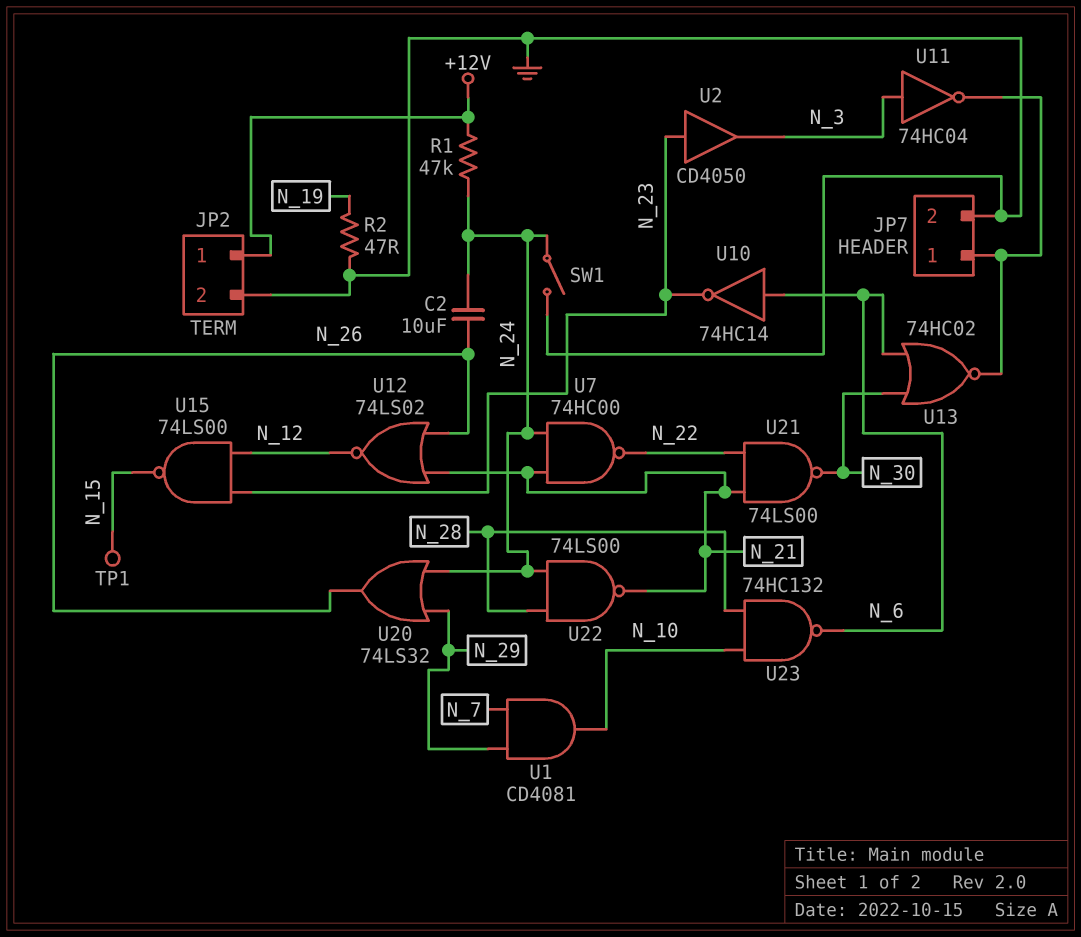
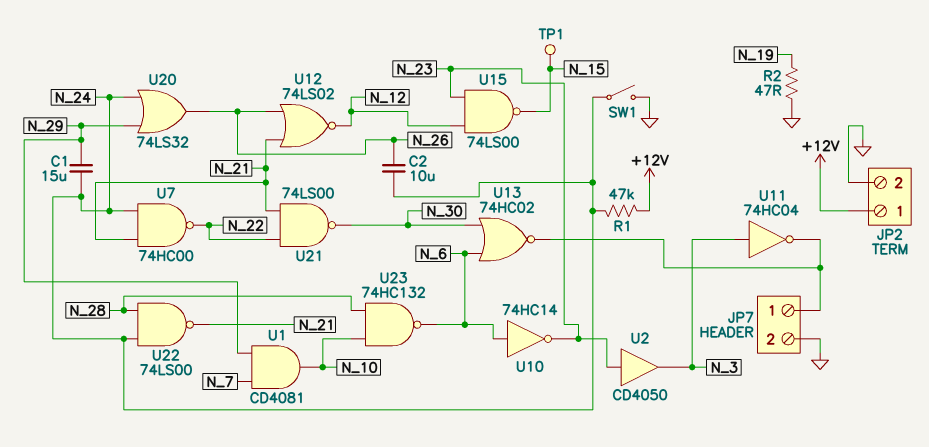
C1: none -> 15uF (N_24, N_29)

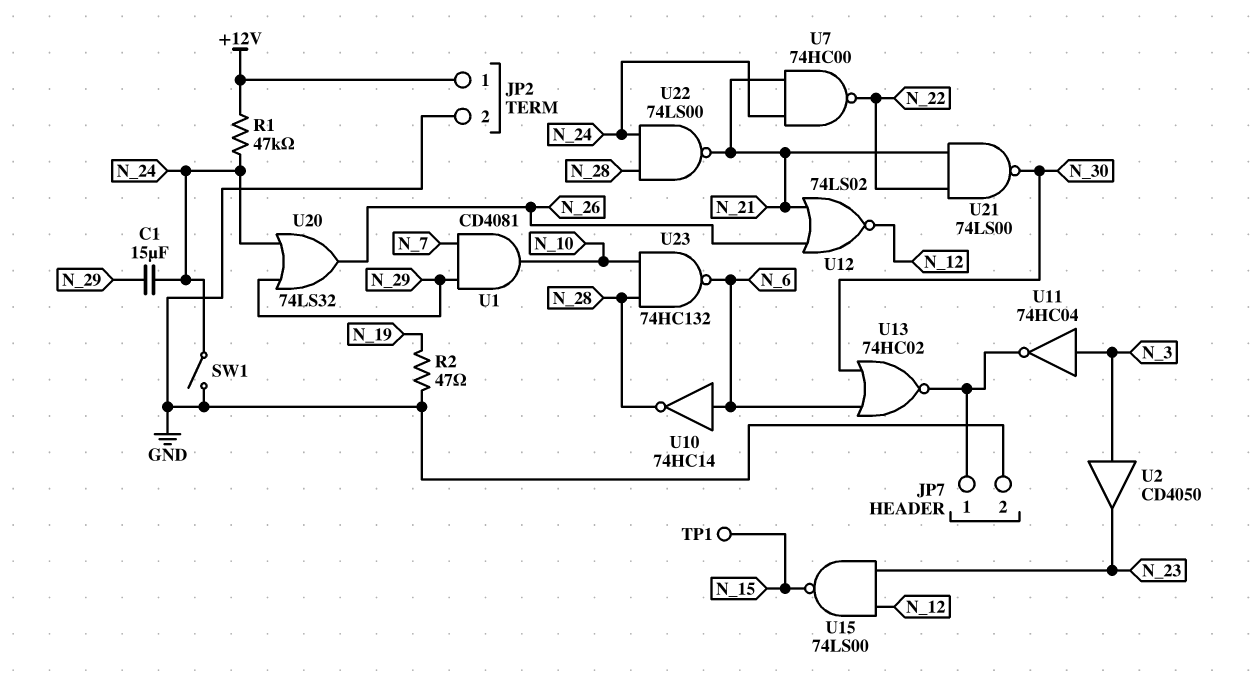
C2: 10uF (N_24, N_26) -> none
U2: buffer CD4050 (in N_23, out N_3) -> buffer CD4050 (in N_3, out N_23)
U10: NOT 74HC14 (in N_6, out N_23) -> NOT 74HC14 (in N_6, out N_28)

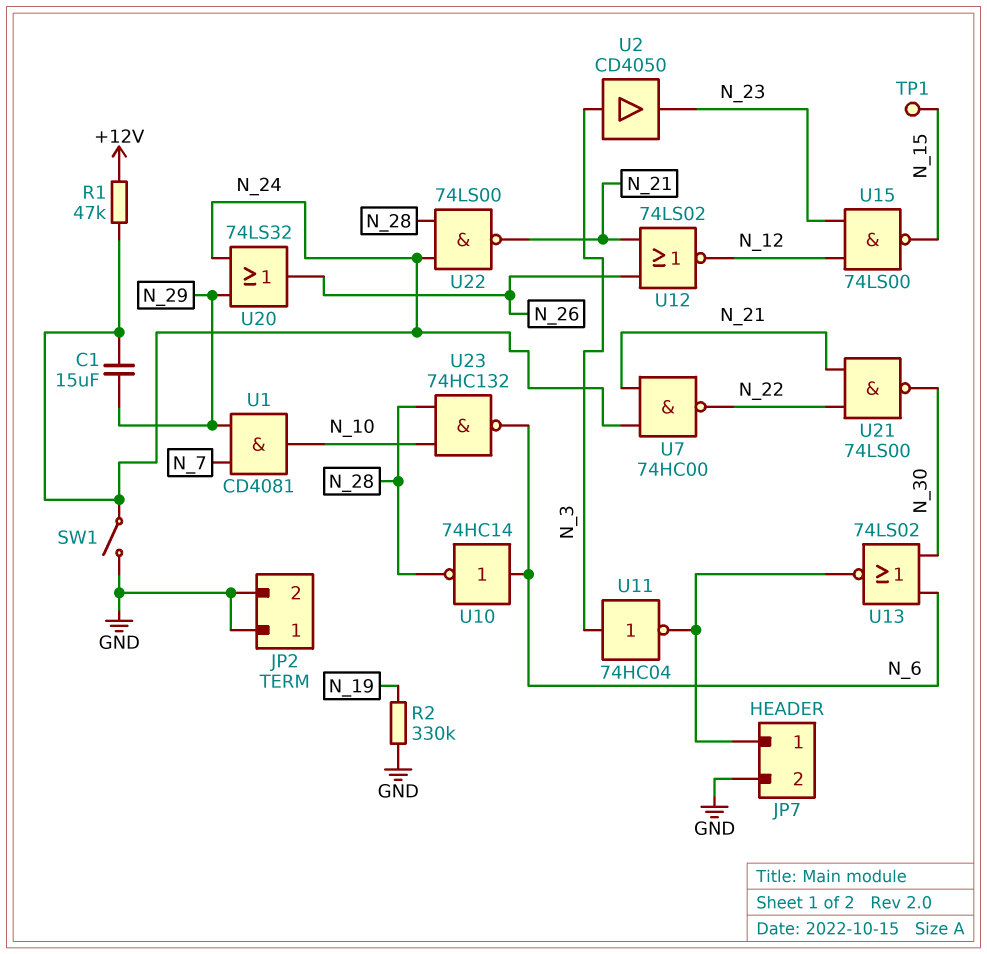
JP2 pin 1: +12V -> GND
R2: 47 (GND, N_19) -> 330k (GND, N_19)
U13: NOR 74HC02 (in N_6, in N_30, out JP7/1) -> NOR 74LS02 (in N_6, in N_30, out JP7/1)

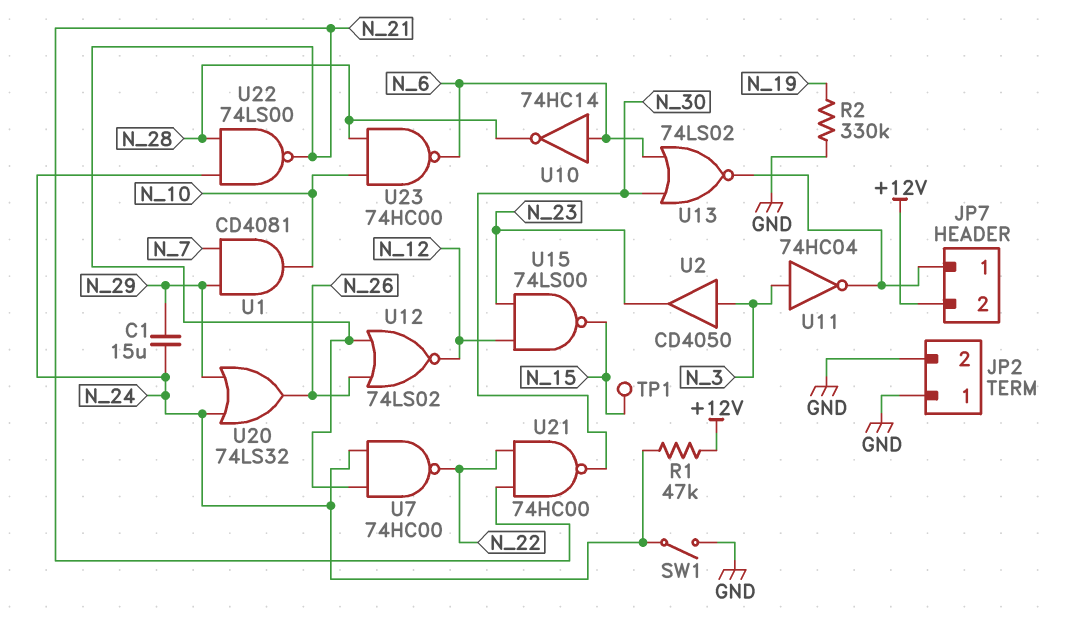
JP7 pin 2: GND -> +12V
U21: NAND 74LS00 (in N_21, in N_22, out N_30) -> NAND 74HC00 (in N_21, in N_22, out N_30)
U23: NAND 74HC132 (in N_10, in N_28, out N_6) -> NAND 74HC00 (in N_10, in N_28, out N_6)

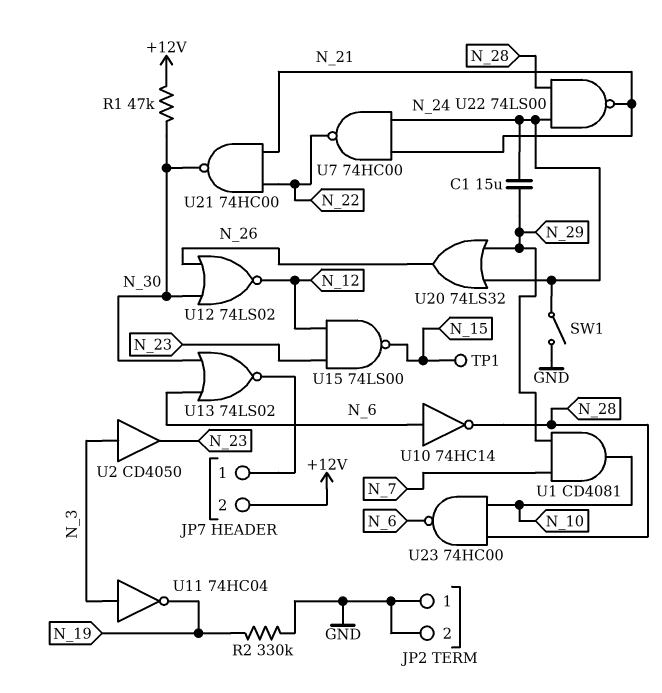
R1: 47k (+12V, N_24) -> 47k (+12V, N_30)
U11: NOT 74HC04 (in N_3, out JP7/1) -> NOT 74HC04 (in N_3, out N_19)
U12: NOR 74LS02 (in N_21, in N_26, out N_12) -> NOR 74LS02 (in N_26, in N_30, out N_12)

